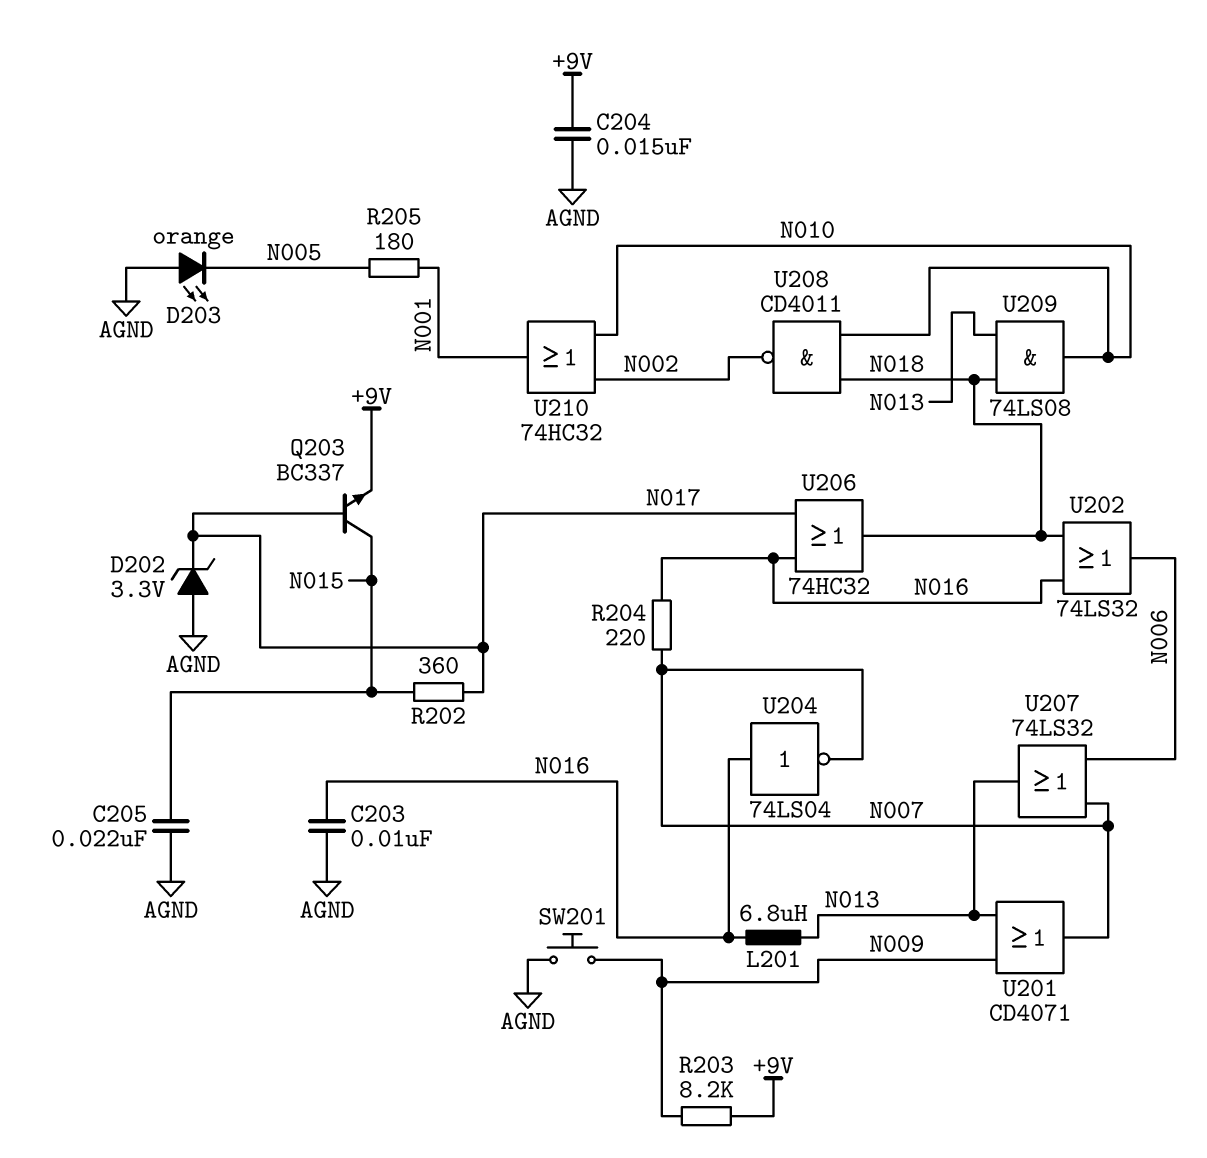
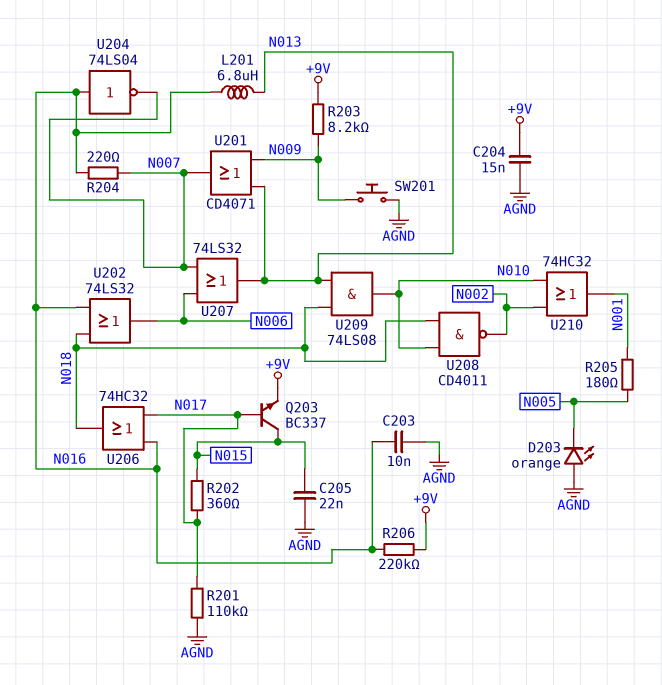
D202: zener 3.3V (A AGND, K N017) -> none
R201: none -> 110k (AGND, N017)
R206: none -> 220k (+9V, N016)

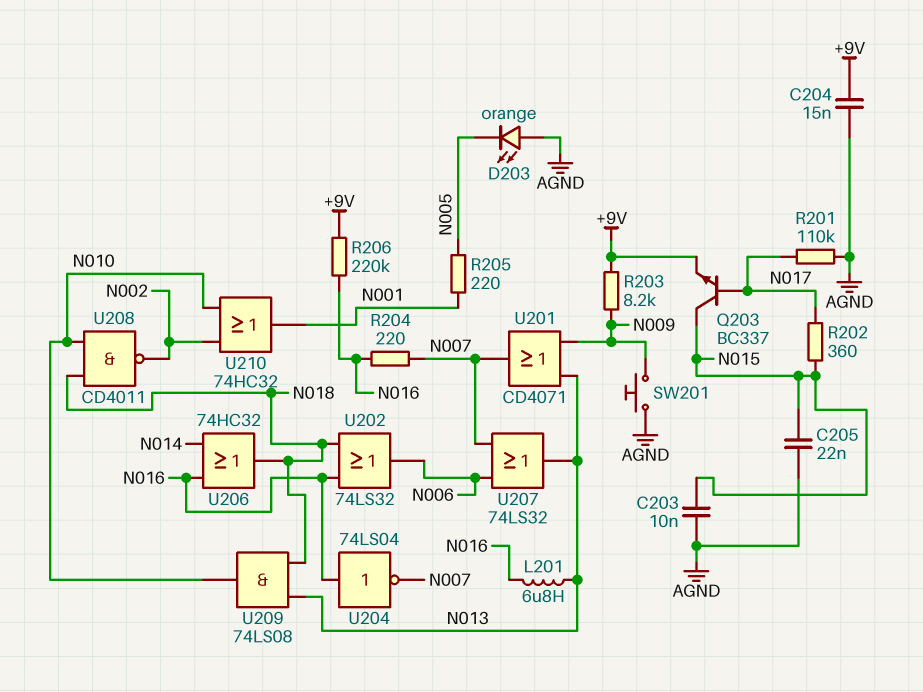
C203: 10nF (AGND, N016) -> 10nF (AGND, N015)
R205: 180 (N001, N005) -> 220 (N001, N005)
U206: OR 74HC32 (in N016, in N017, out N018) -> OR 74HC32 (in N014, in N016, out N018)

